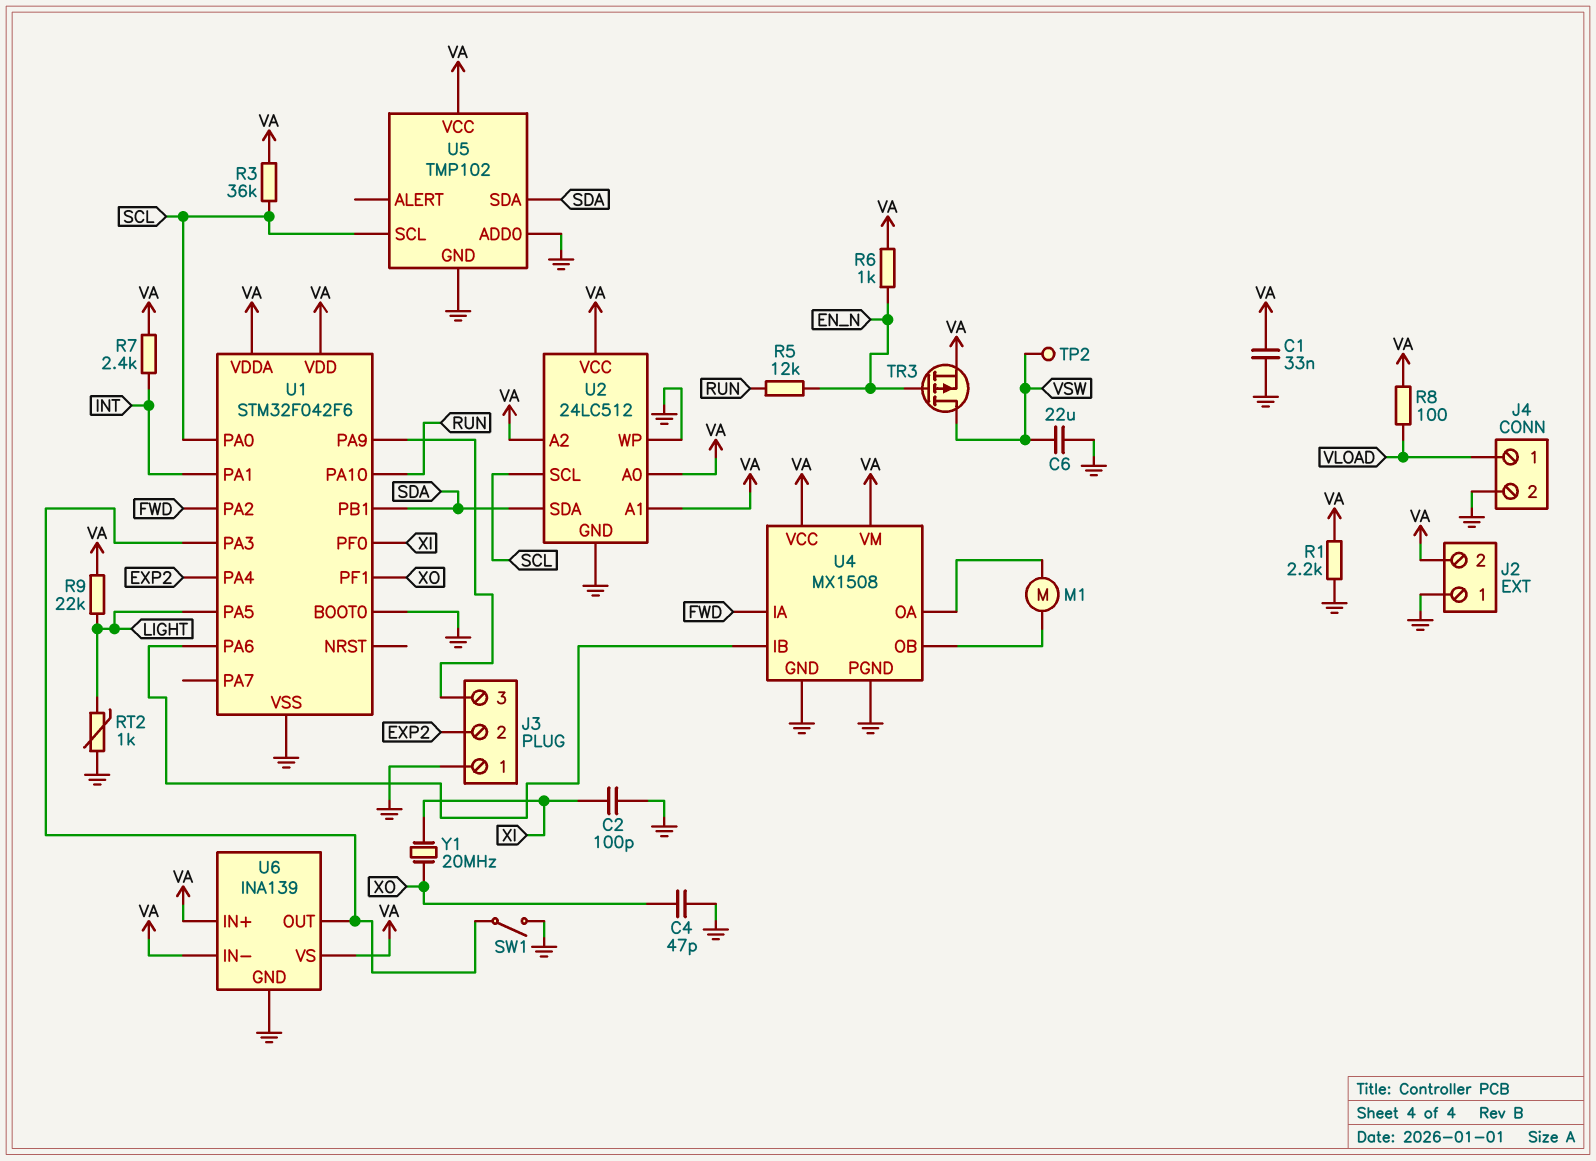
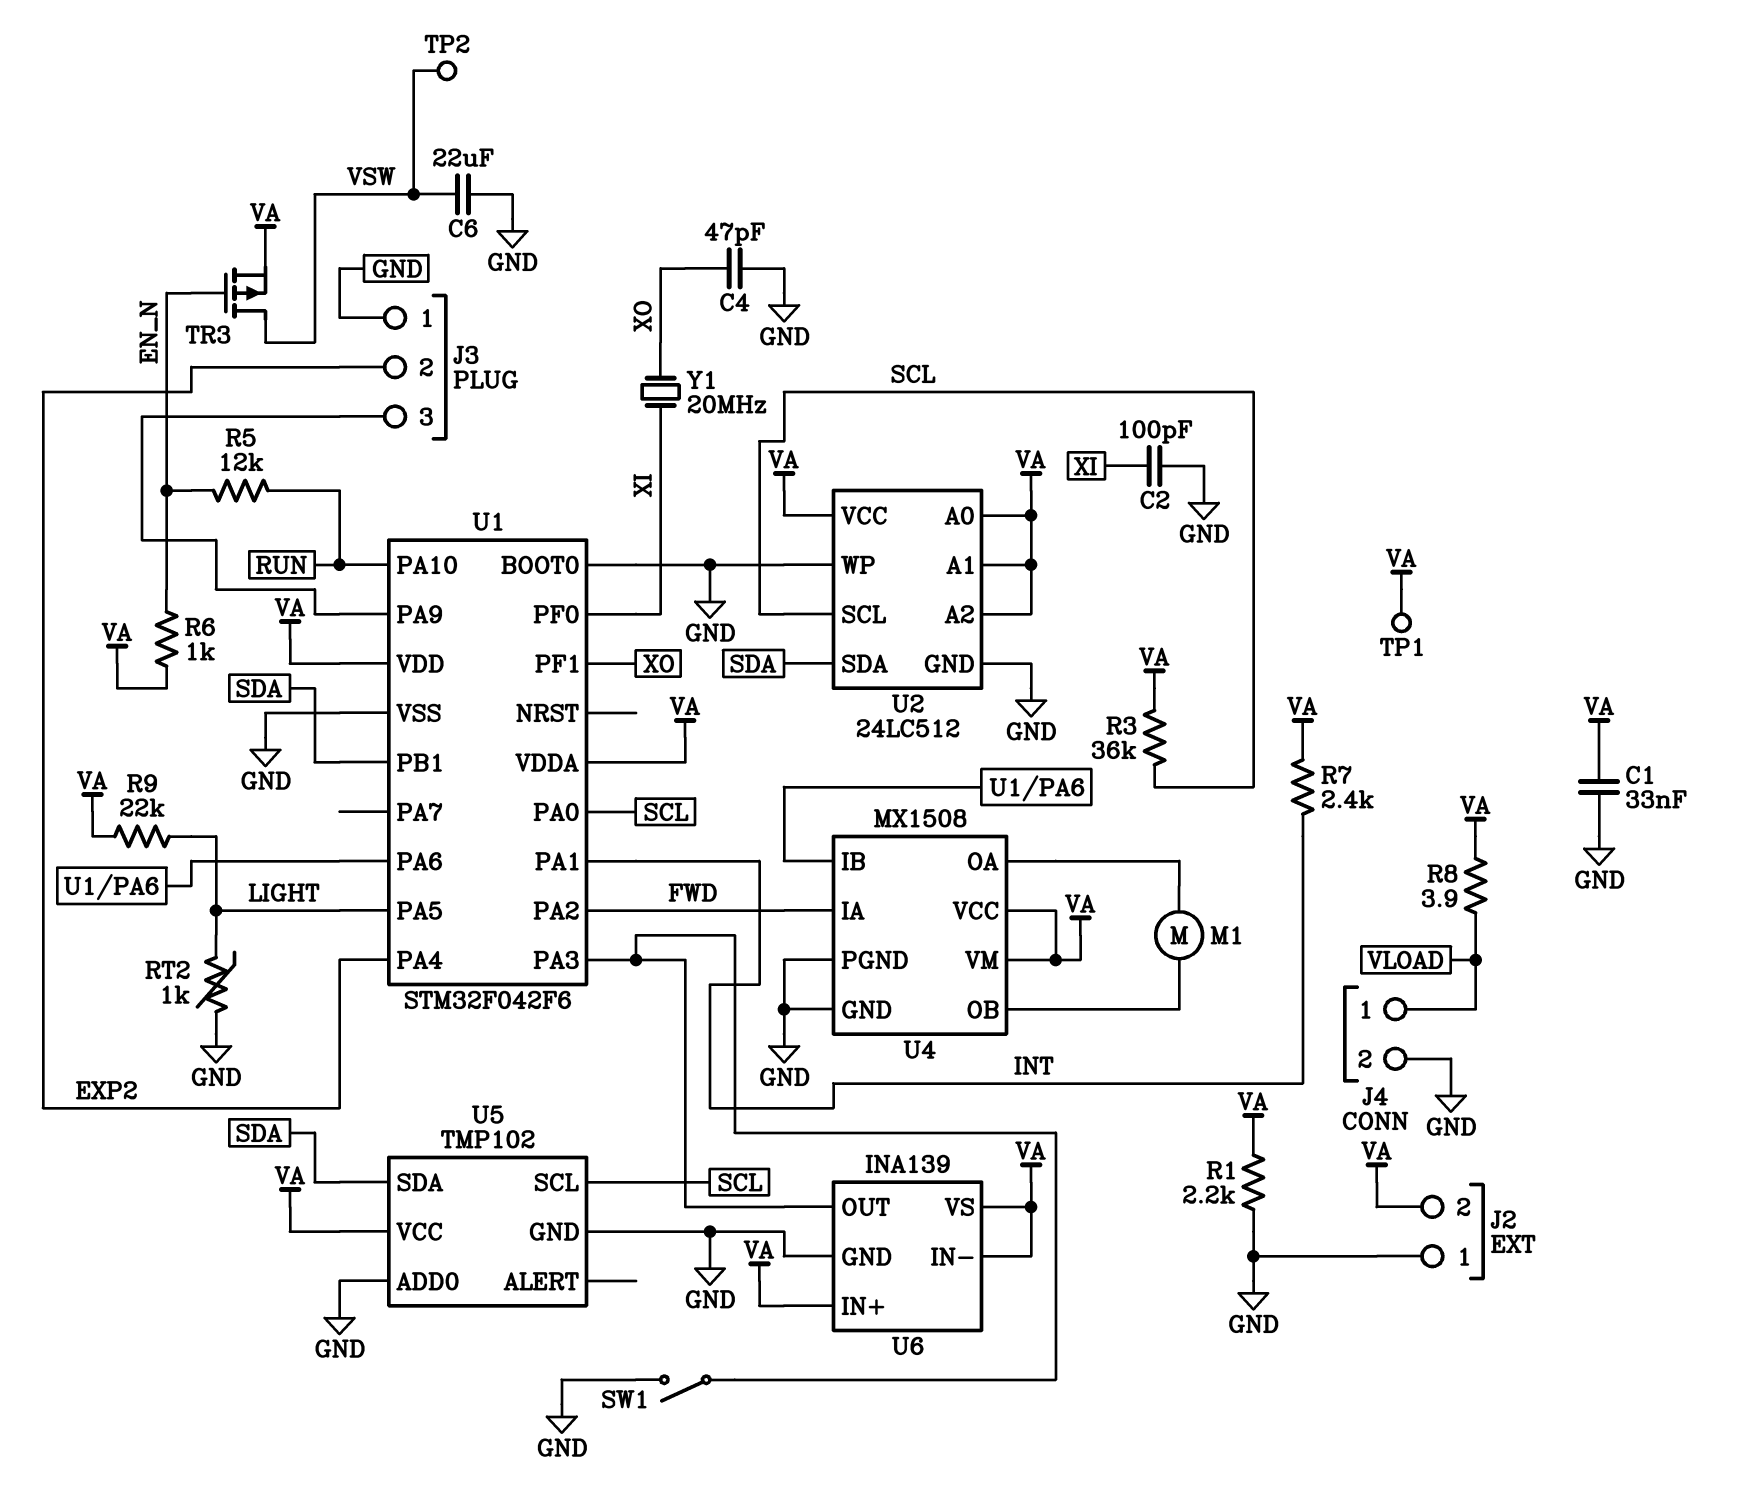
R8: 100 (VA, VLOAD) -> 3.9 (VA, VLOAD)
TP1: none -> test point (VA)

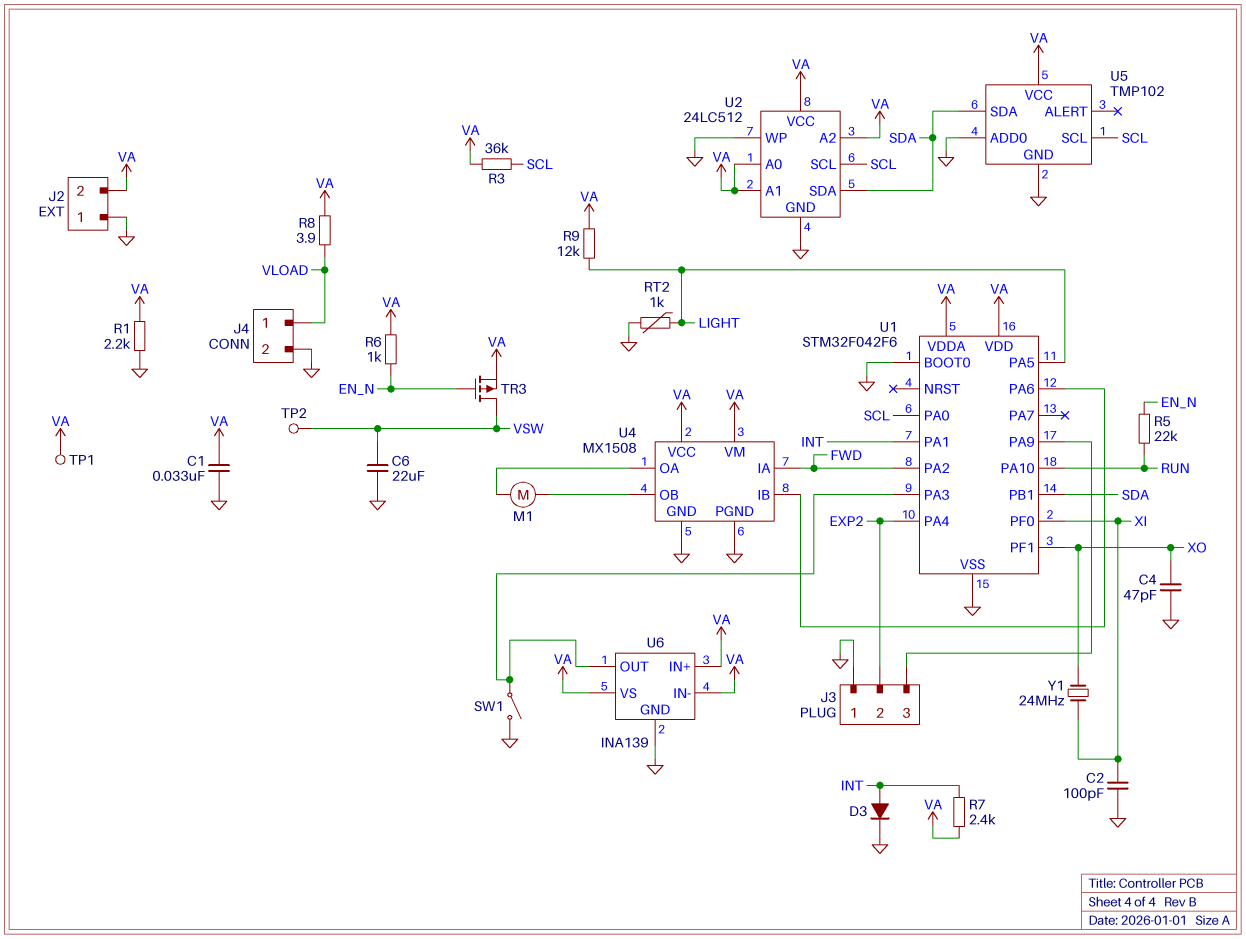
D3: none -> diode (A INT, K GND)
R5: 12k (EN_N, RUN) -> 22k (EN_N, RUN)
R9: 22k (LIGHT, VA) -> 12k (LIGHT, VA)
Y1: 20MHz (XI, XO) -> 24MHz (XI, XO)

